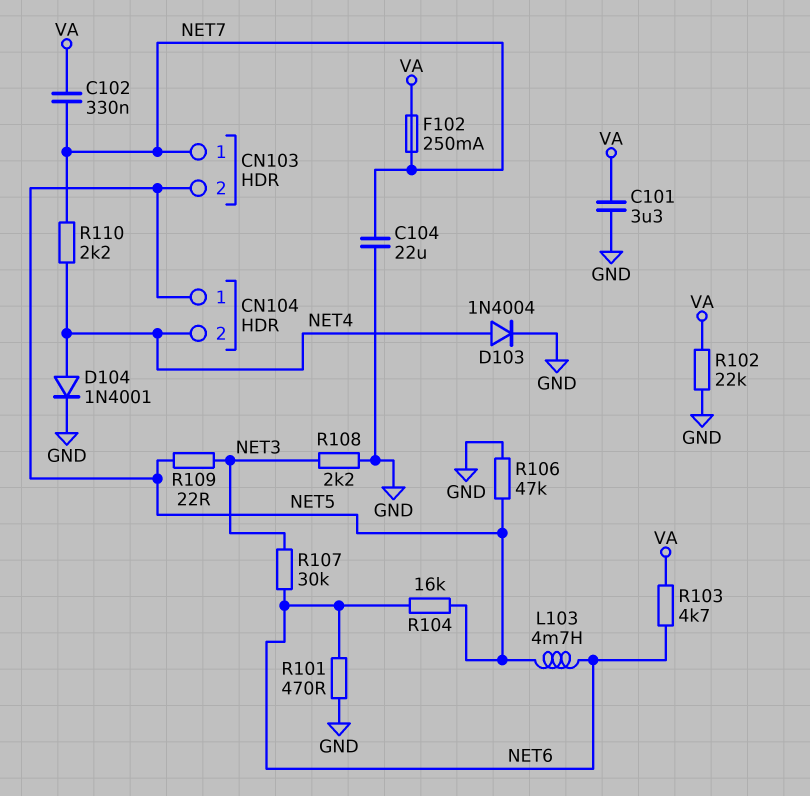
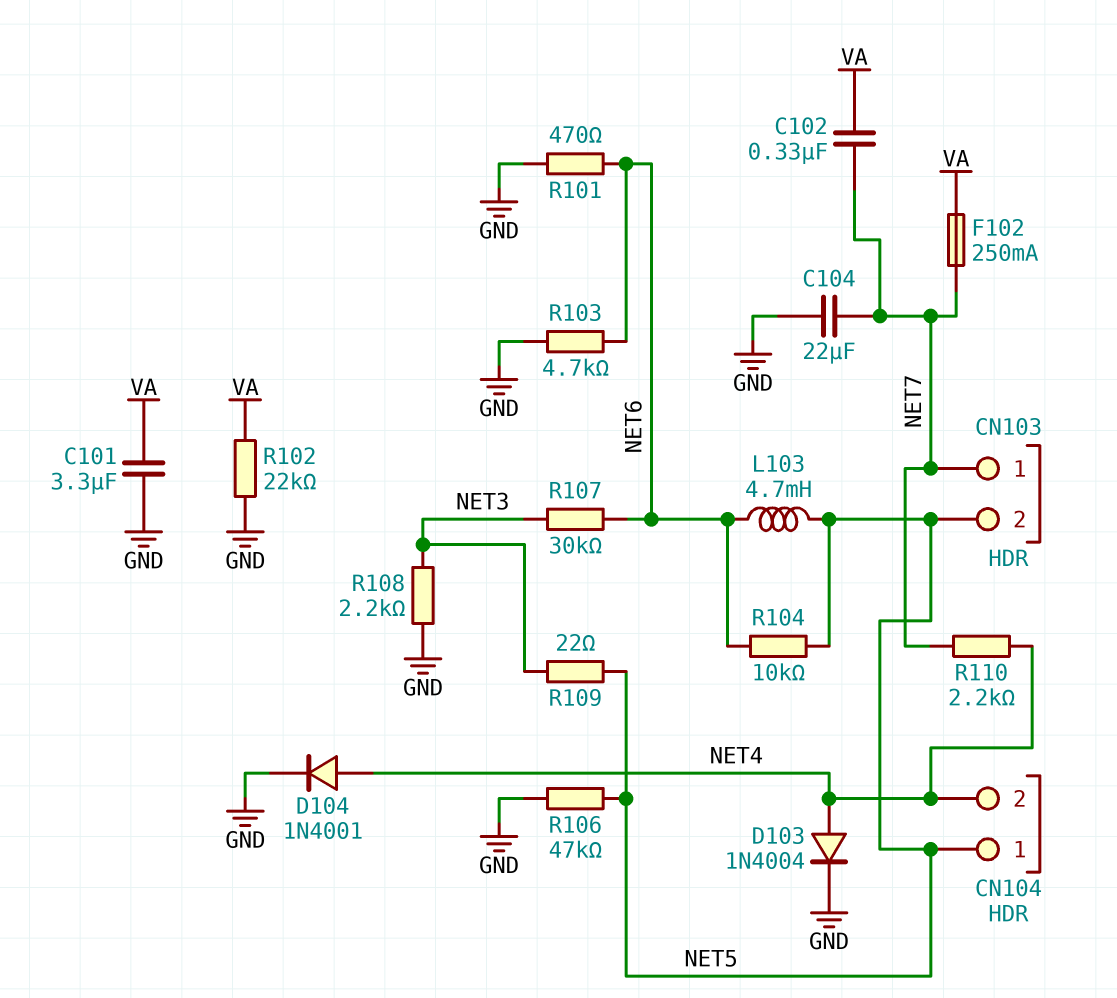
R103: 4.7k (NET6, VA) -> 4.7k (GND, NET6)
R104: 16k (NET5, NET6) -> 10k (NET5, NET6)

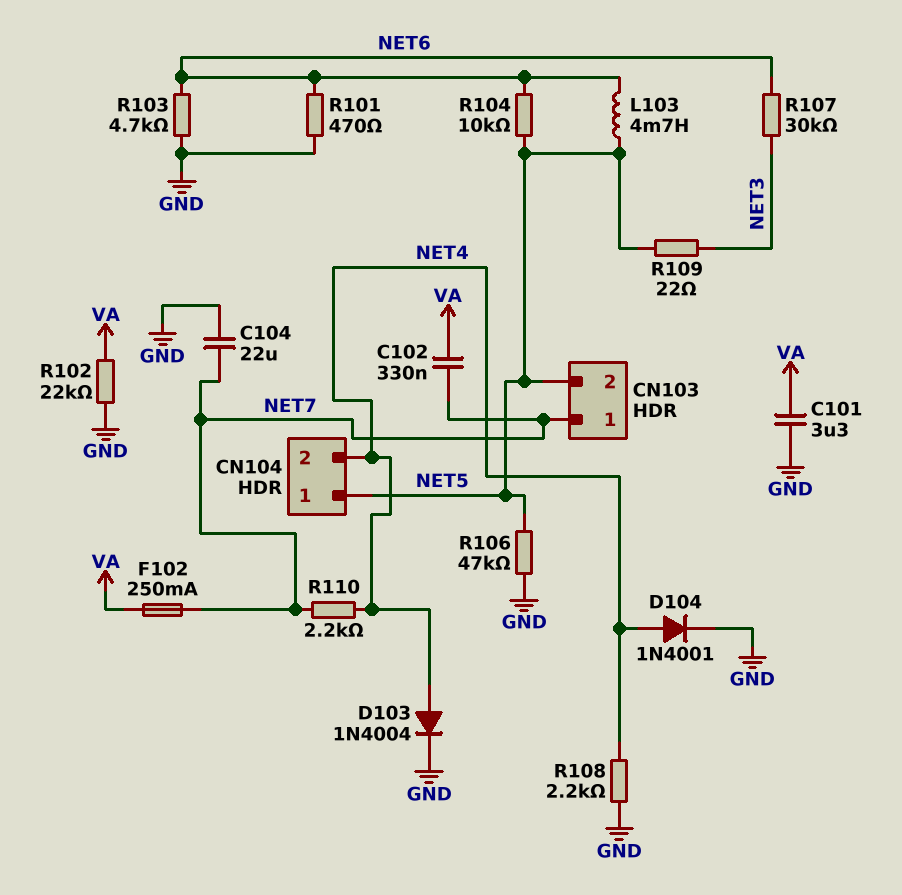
R108: 2.2k (GND, NET3) -> 2.2k (GND, NET4)

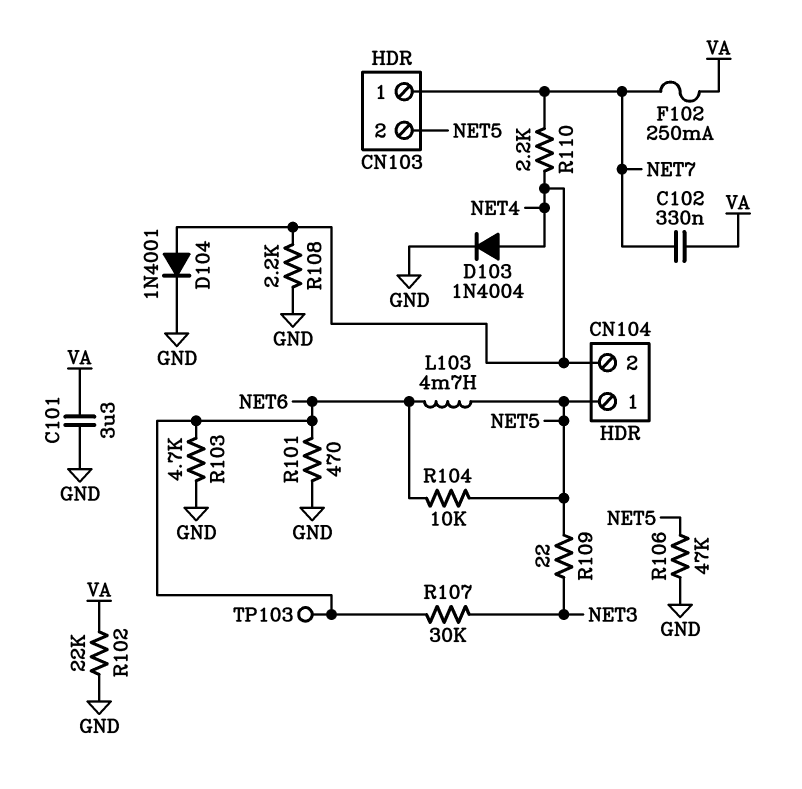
C104: 22uF (GND, NET7) -> none
TP103: none -> test point (NET6)

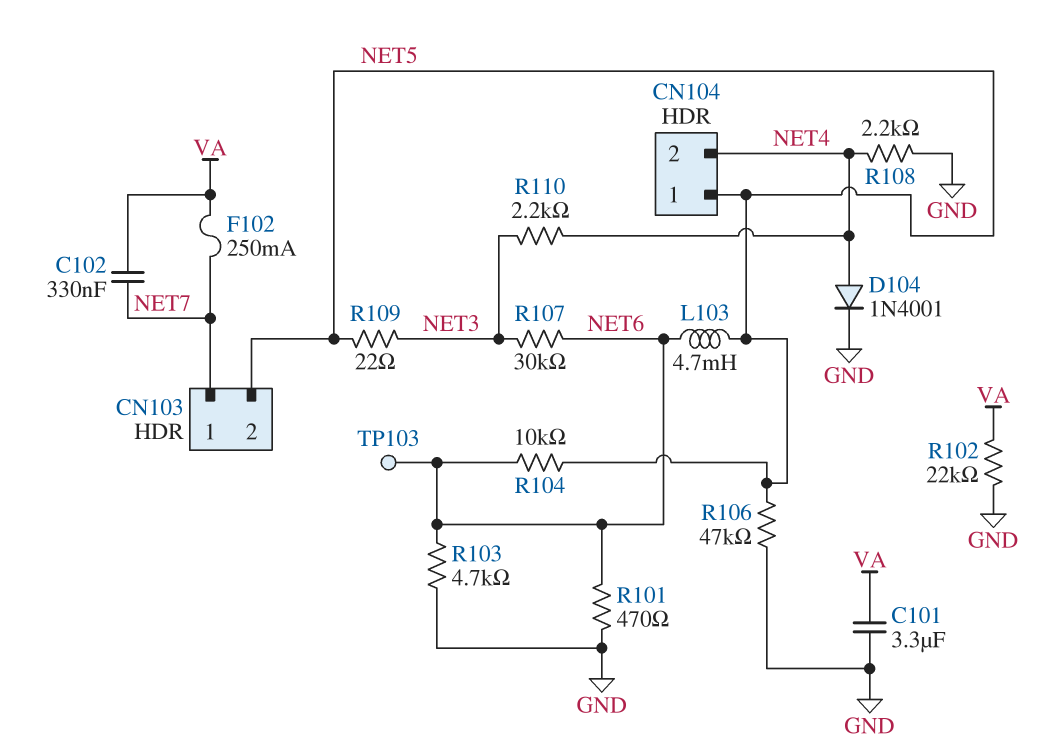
D103: diode 1N4004 (A NET4, K GND) -> none
R110: 2.2k (NET4, NET7) -> 2.2k (NET3, NET4)

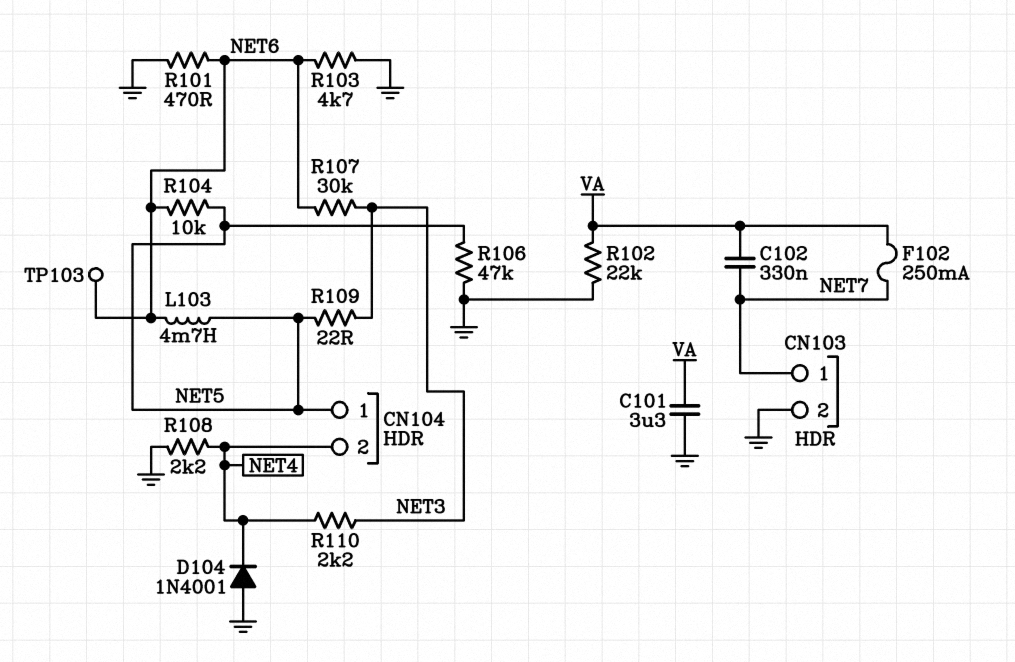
CN103 pin 2: NET5 -> GND
D104: diode 1N4001 (A NET4, K GND) -> diode 1N4001 (A GND, K NET4)

